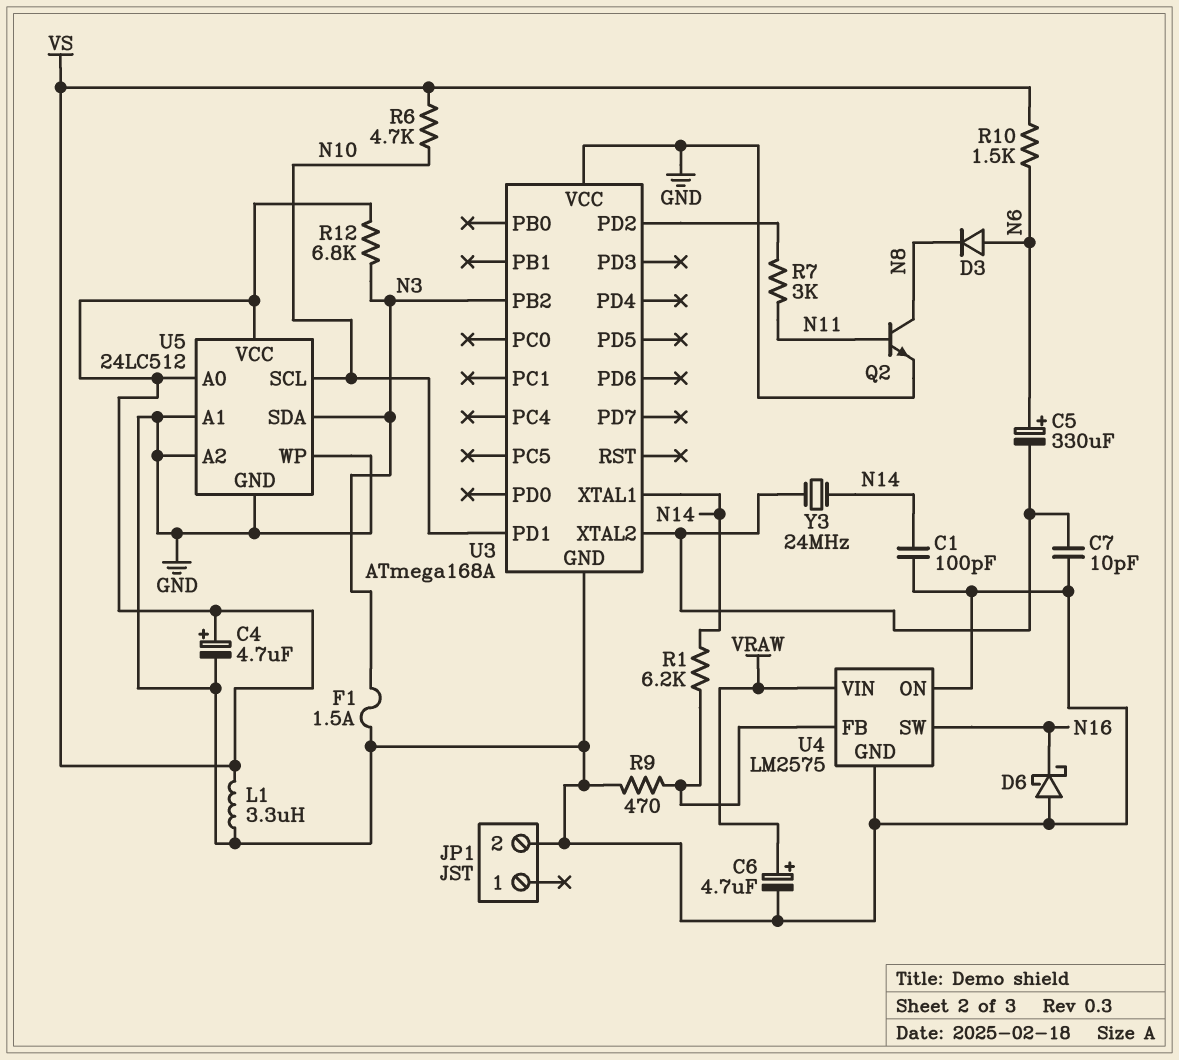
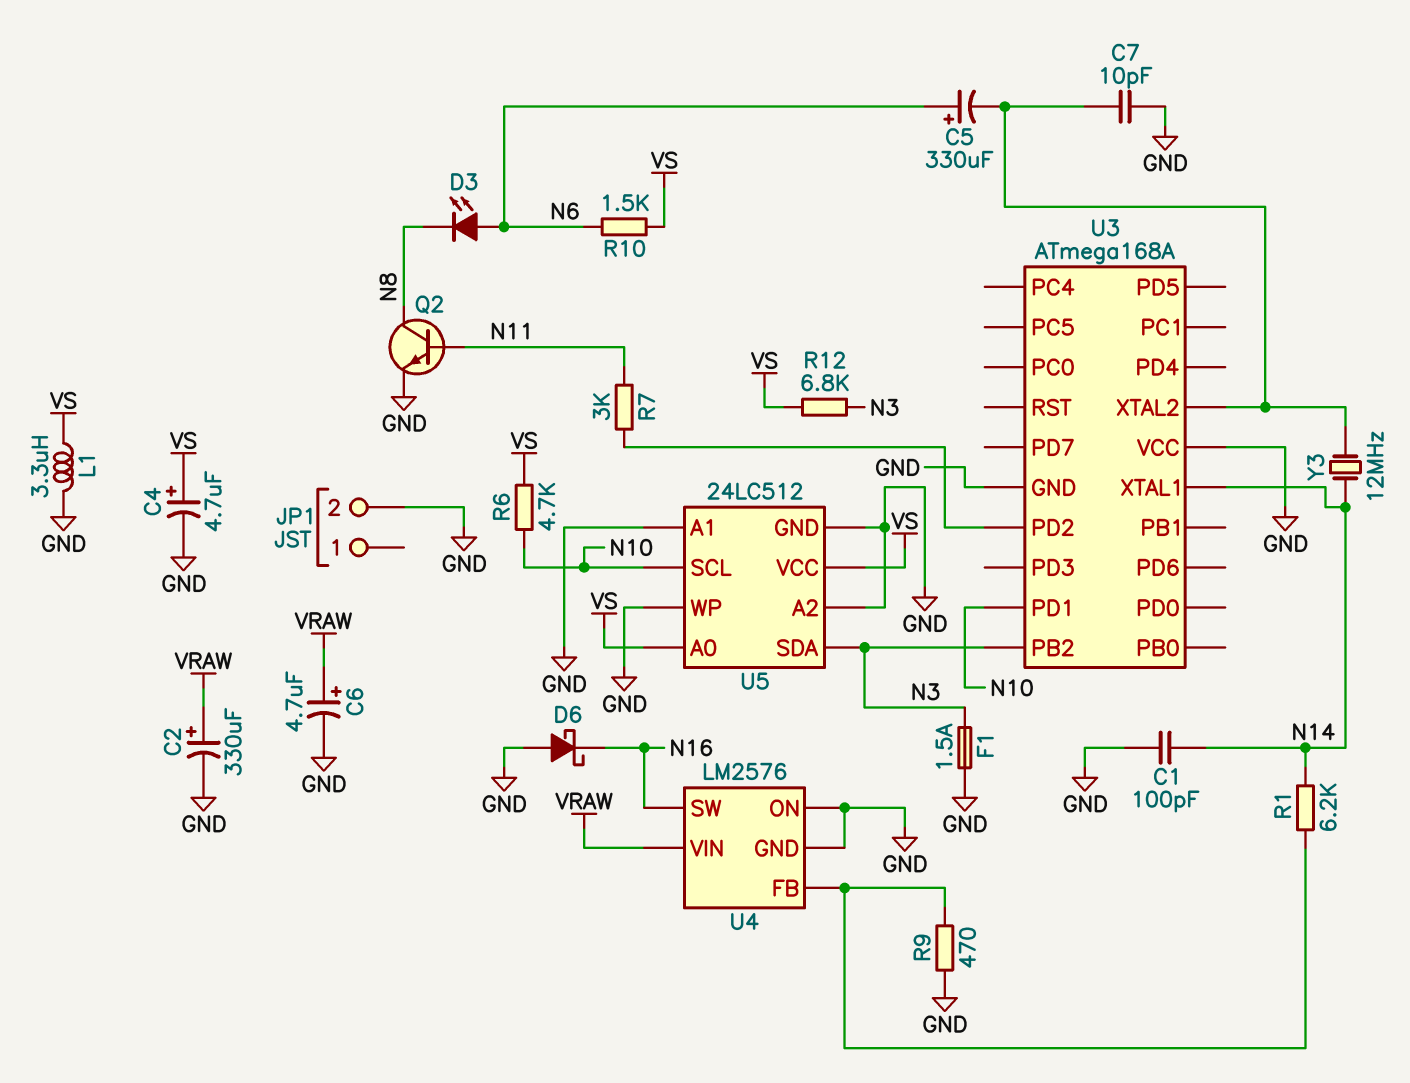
C2: none -> 330uF (plus VRAW, minus GND)
D3: diode (A N6, K N8) -> LED (A N6, K N8)
U4: LM2575 -> LM2576
Y3: 24MHz (N14, U3/XTAL2) -> 12MHz (N14, U3/XTAL2)

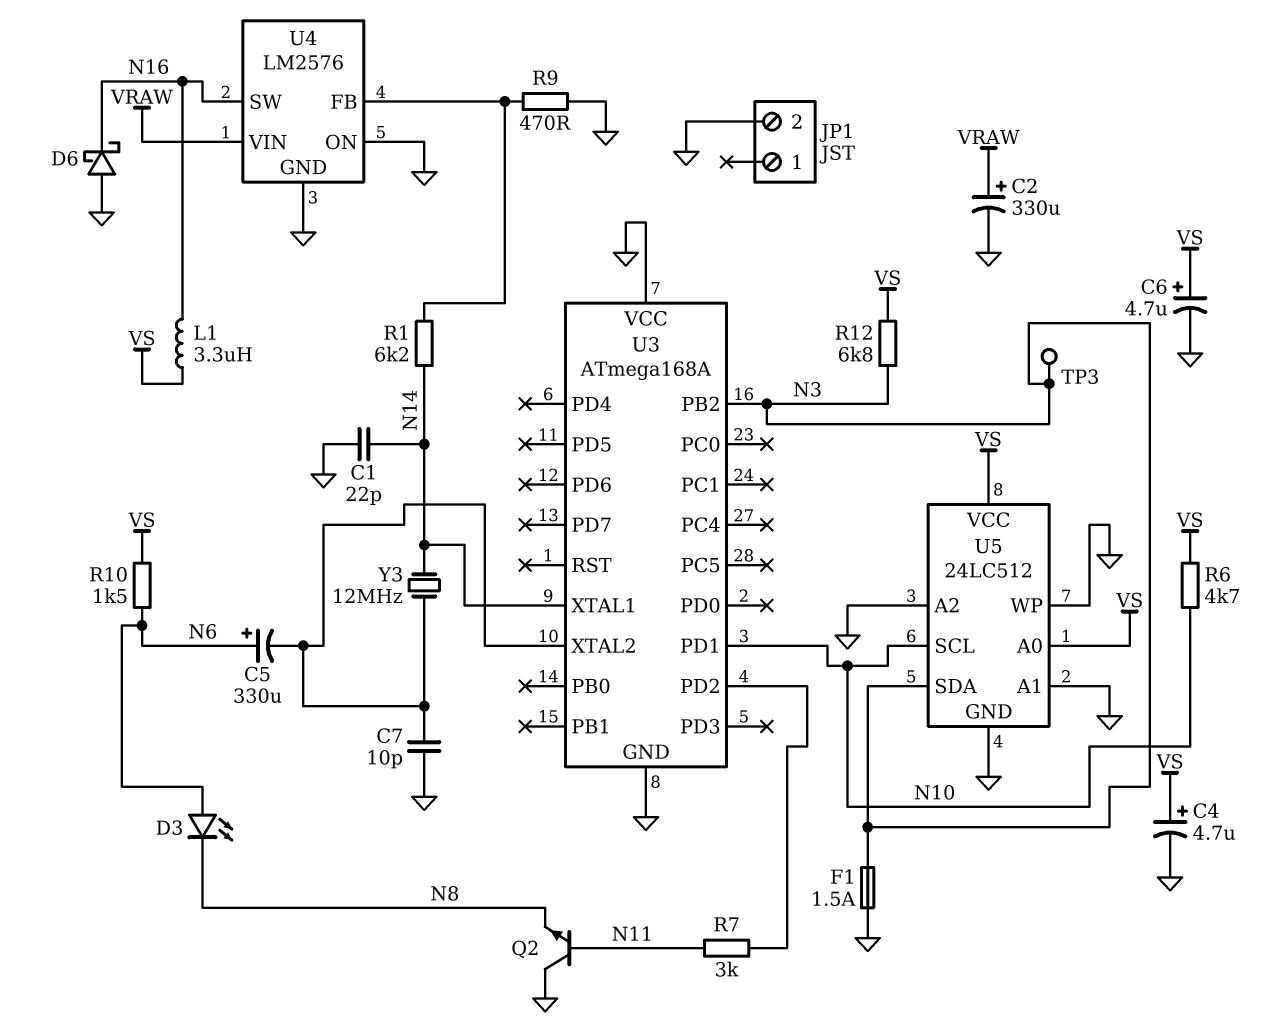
C1: 100pF (GND, N14) -> 22pF (GND, N14)
C6: 4.7uF (plus VRAW, minus GND) -> 4.7uF (plus VS, minus GND)
L1: 3.3uH (GND, VS) -> 3.3uH (N16, VS)
Q2: NPN (B N11, C N8, E GND) -> NPN (B N11, C GND, E N8)
TP3: none -> test point (N3)

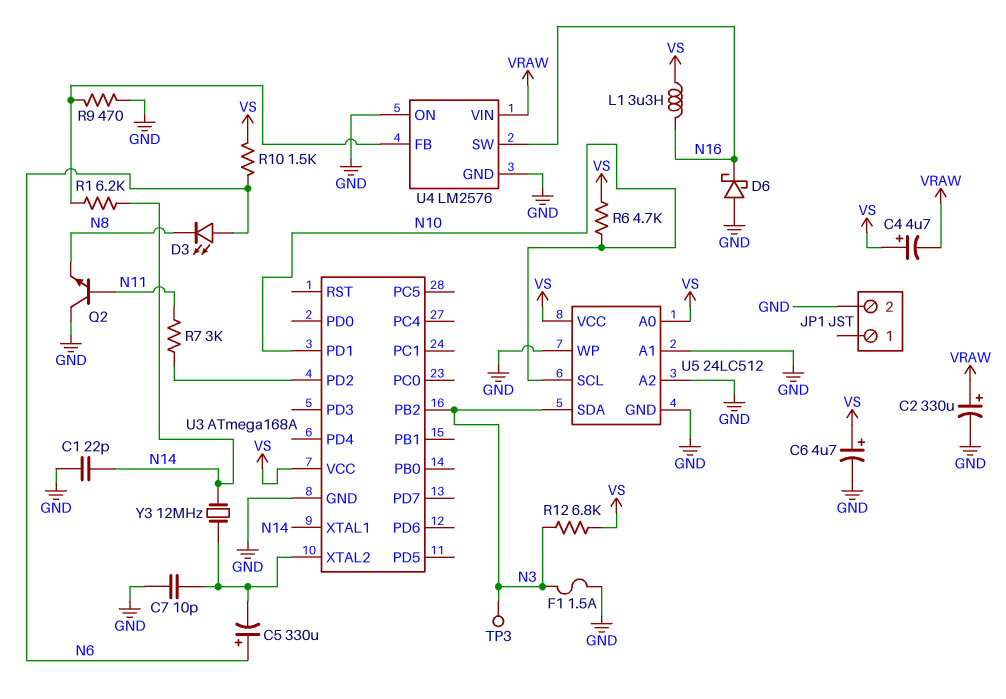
C4: 4.7uF (plus VS, minus GND) -> 4.7uF (plus VS, minus VRAW)
U3 pin VCC: GND -> VS

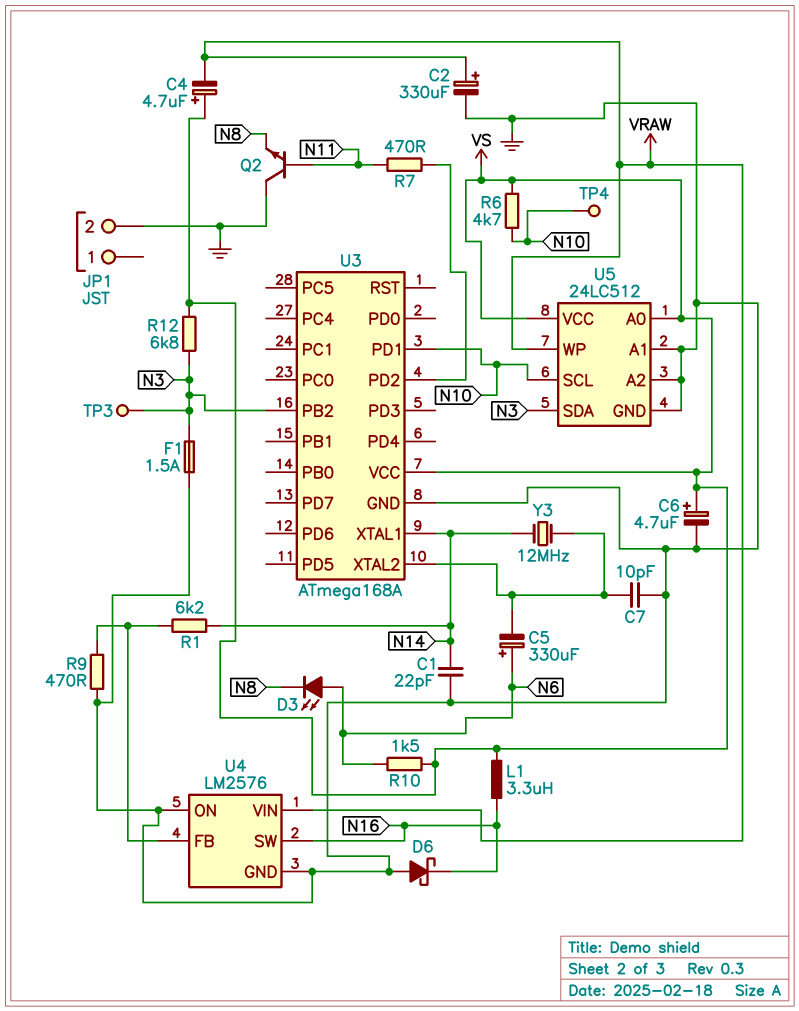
R7: 3k (N11, U3/PD2) -> 470 (N11, U3/PD2)
TP4: none -> test point (N10)
U5 pin WP: GND -> VRAW

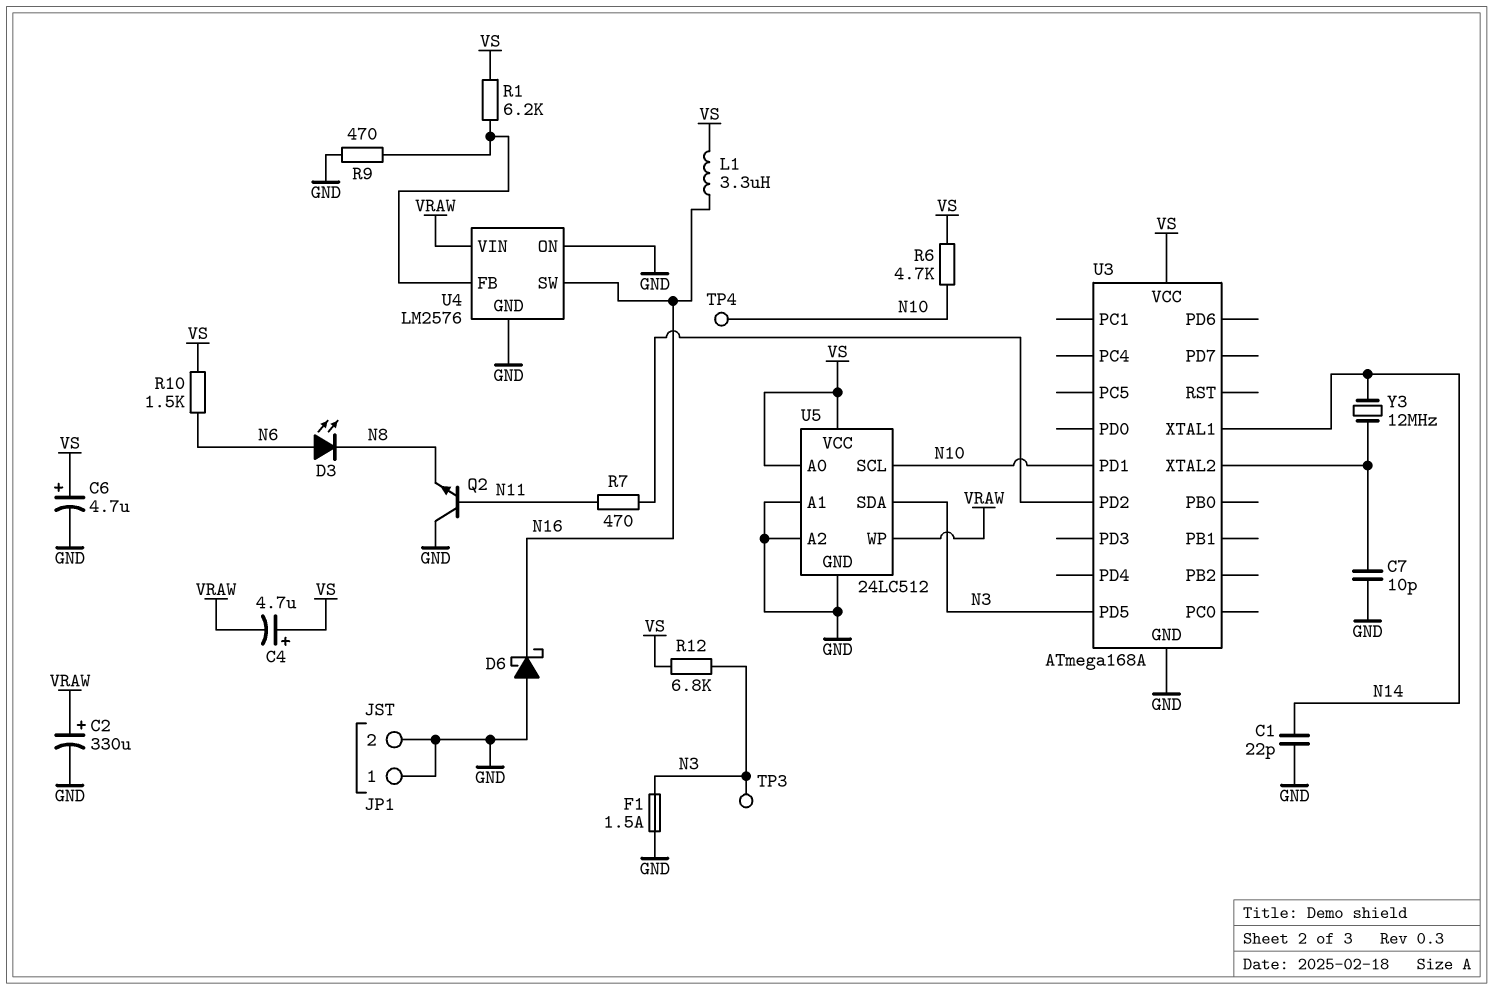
C5: 330uF (plus N6, minus U3/XTAL2) -> none
JP1 pin 1: none -> GND
R1: 6.2k (N14, U4/FB) -> 6.2k (U4/FB, VS)
U3 pin PB2: N3 -> none
U3 pin PD5: none -> N3

